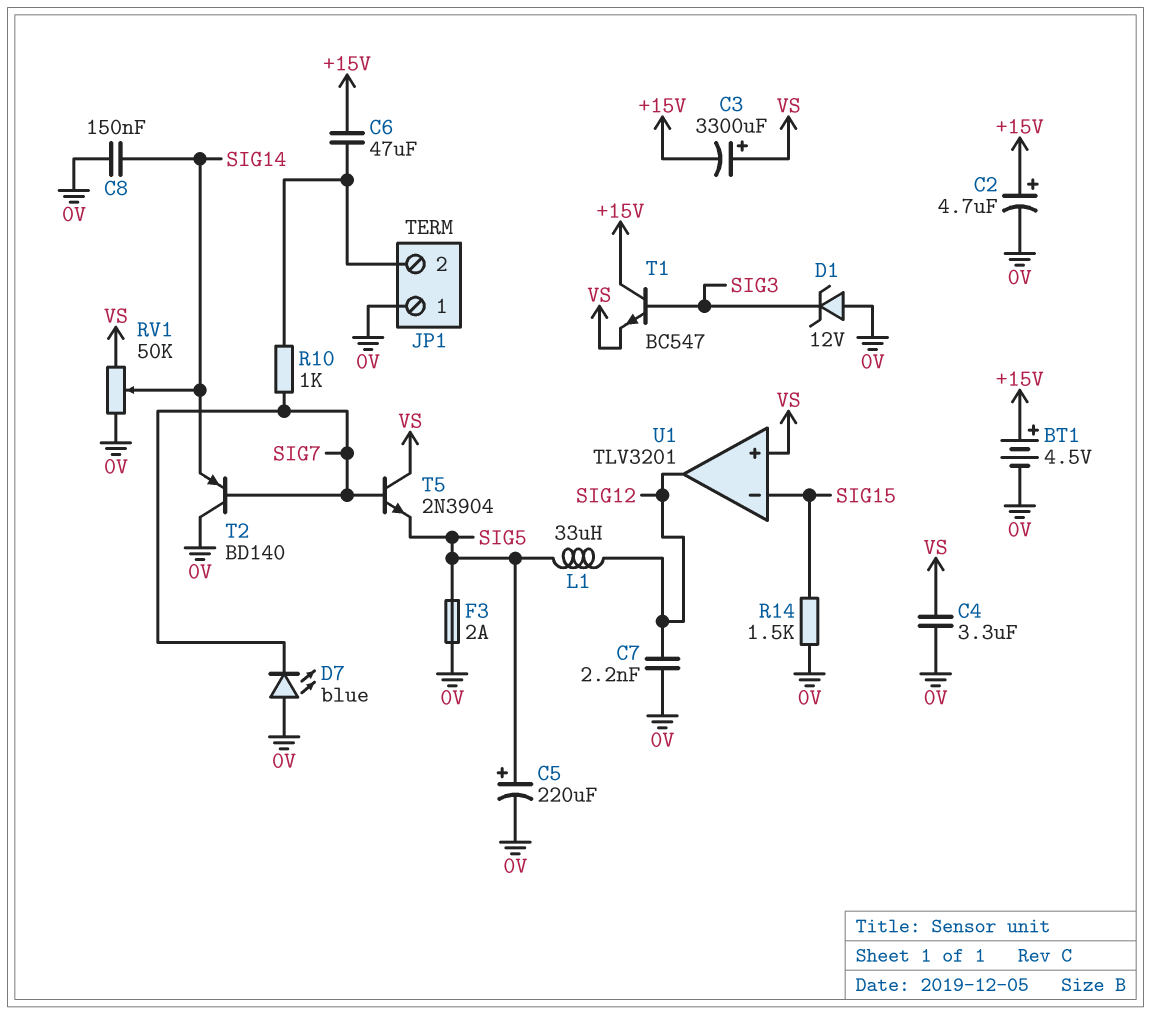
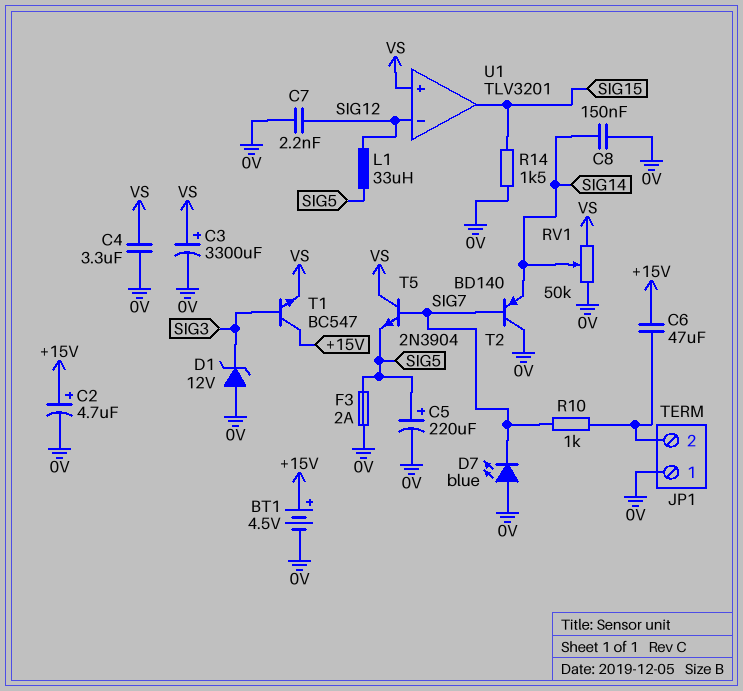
C3: 3300uF (plus VS, minus +15V) -> 3300uF (plus VS, minus 0V)
U1 pin in-: SIG15 -> SIG12
U1 pin out: SIG12 -> SIG15

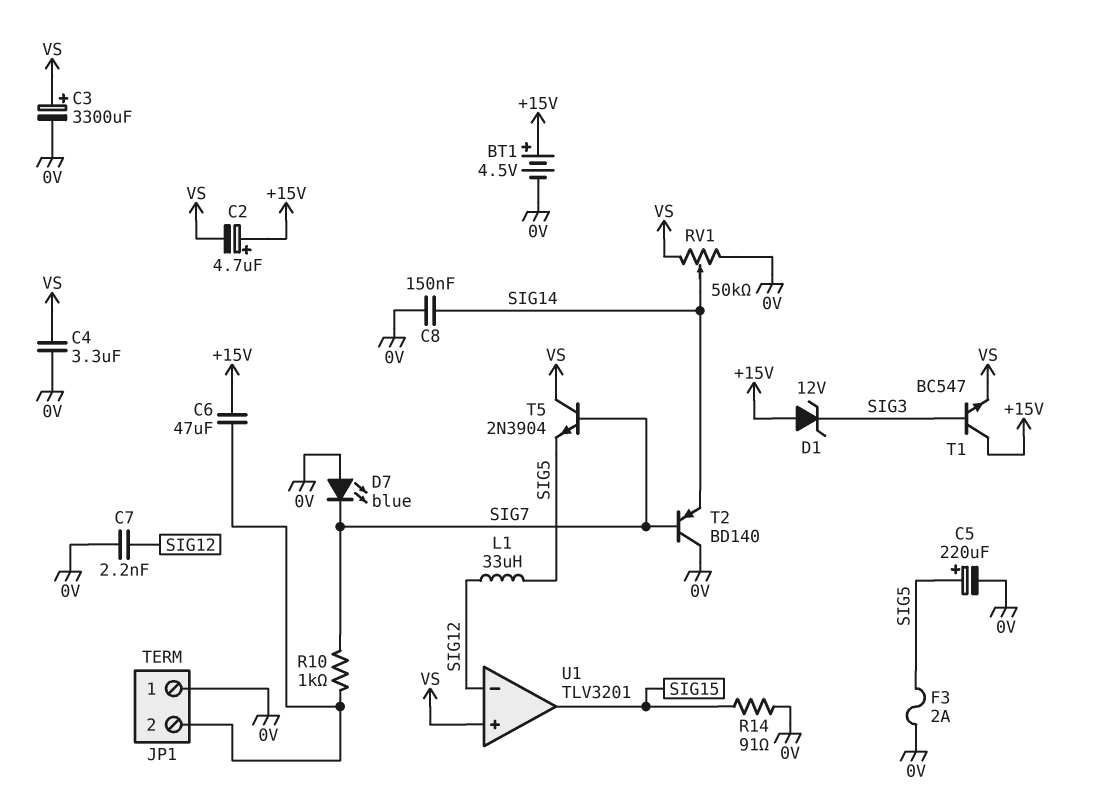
C2: 4.7uF (plus +15V, minus 0V) -> 4.7uF (plus +15V, minus VS)
D1: zener 12V (A 0V, K SIG3) -> zener 12V (A +15V, K SIG3)
R14: 1.5k (0V, SIG15) -> 91 (0V, SIG15)

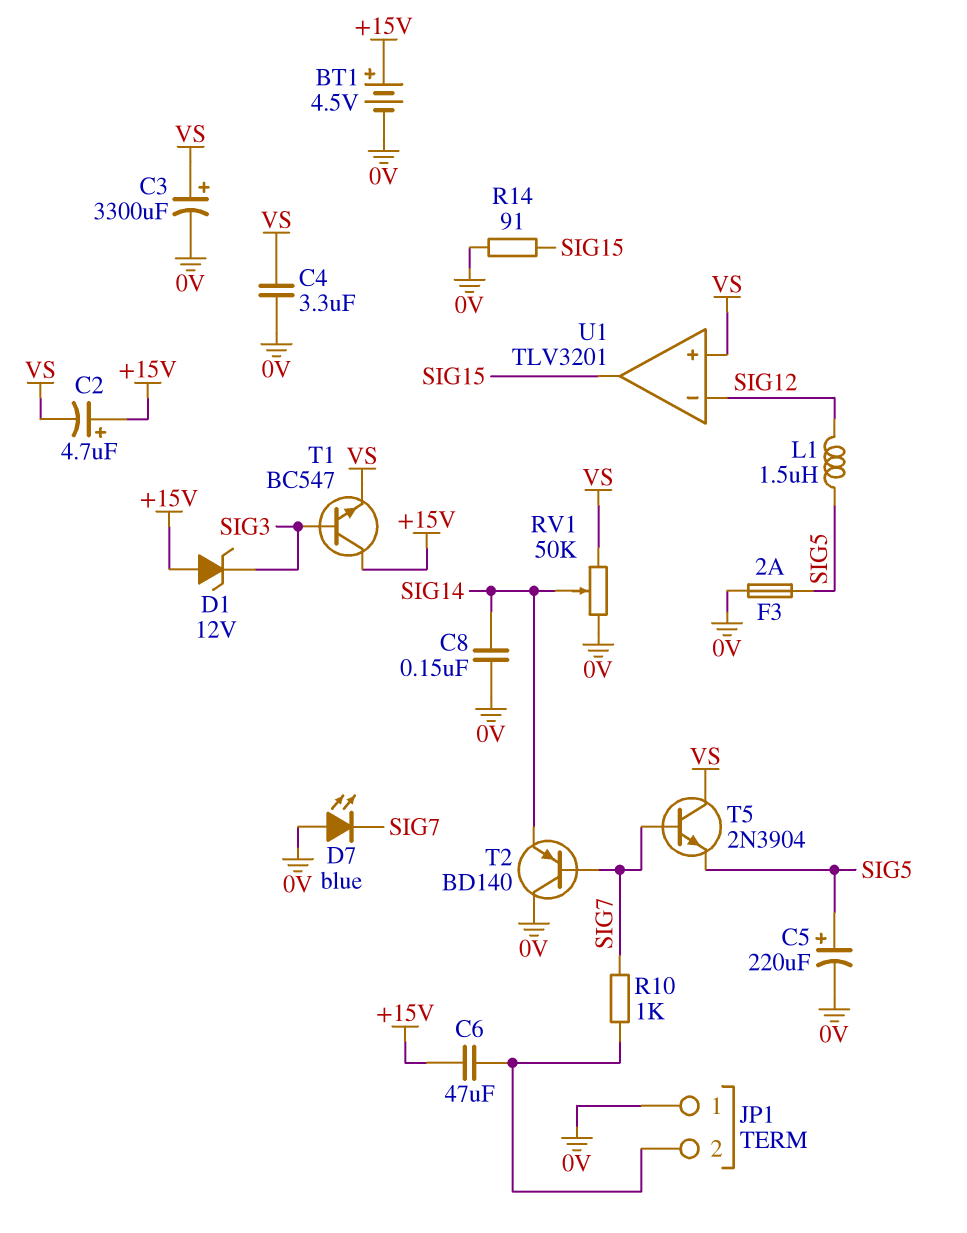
C7: 2.2nF (0V, SIG12) -> none
L1: 33uH (SIG5, SIG12) -> 1.5uH (SIG5, SIG12)

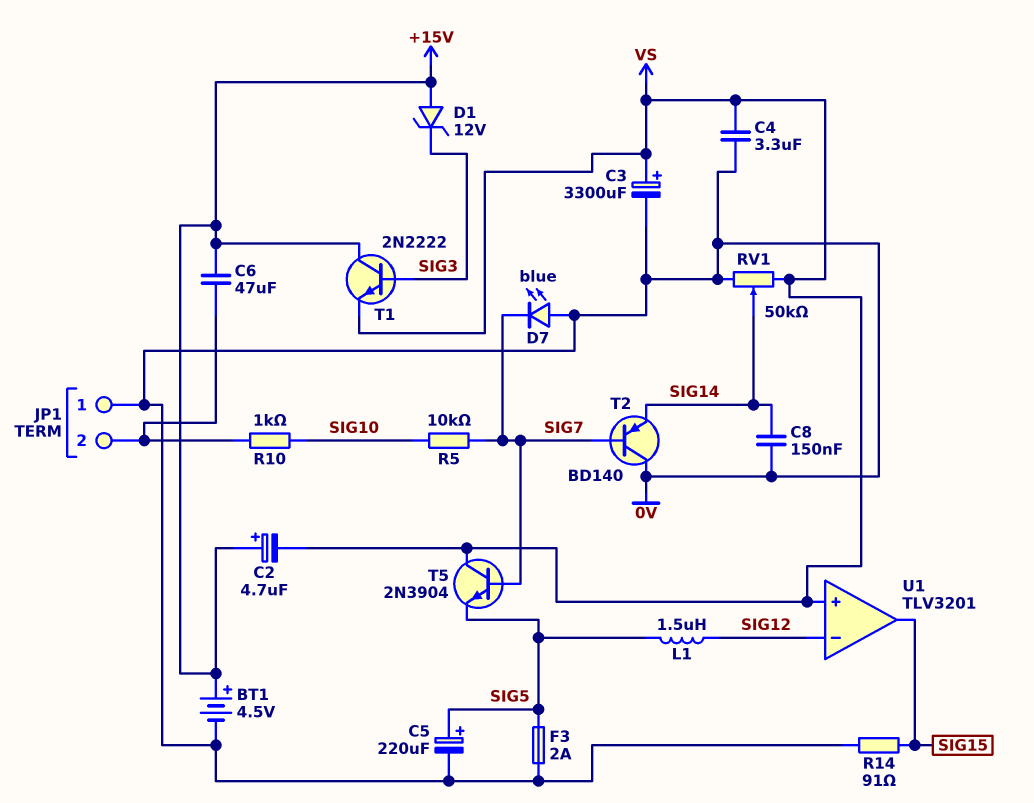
R5: none -> 10k (SIG7, SIG10)
R10: 1k (JP1/2, SIG7) -> 1k (JP1/2, SIG10)
T1: NPN BC547 (B SIG3, C +15V, E VS) -> NPN 2N2222 (B SIG3, C +15V, E VS)

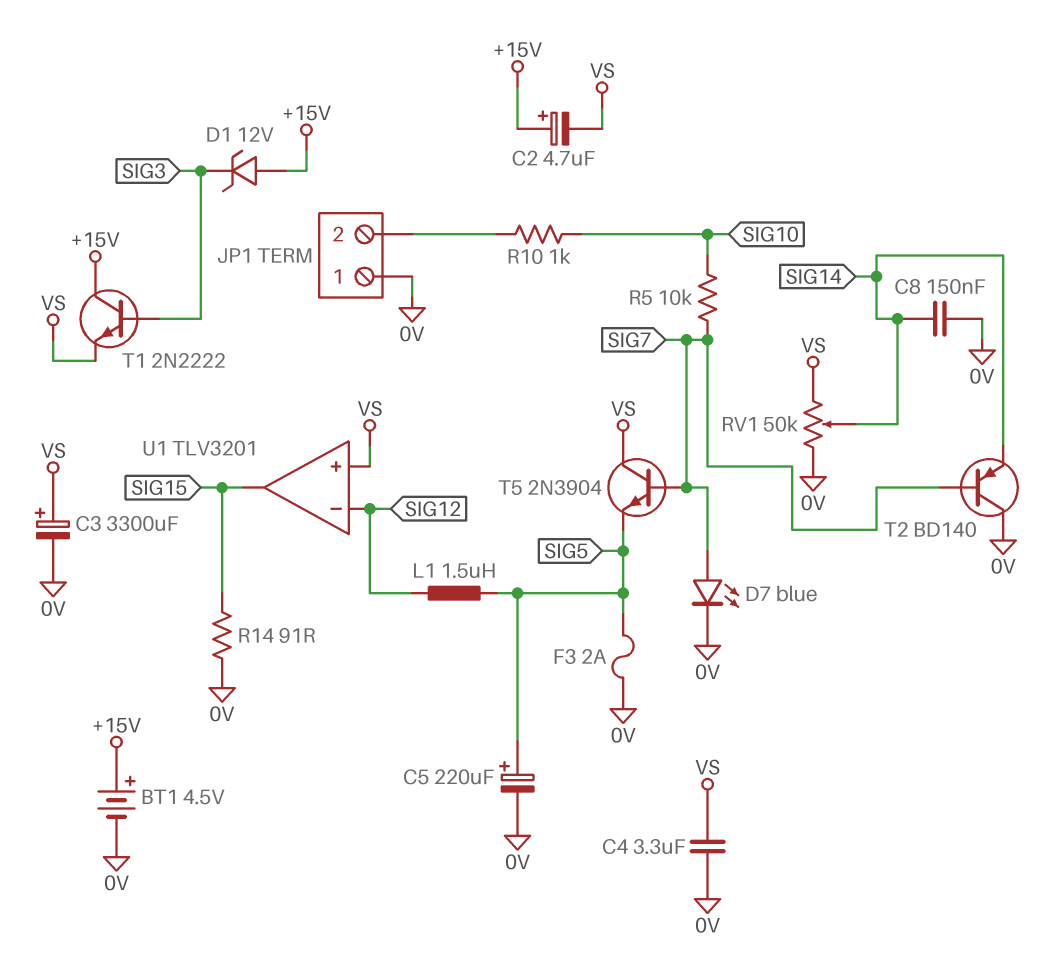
C6: 47uF (+15V, JP1/2) -> none
D7: LED blue (A 0V, K SIG7) -> LED blue (A SIG7, K 0V)

